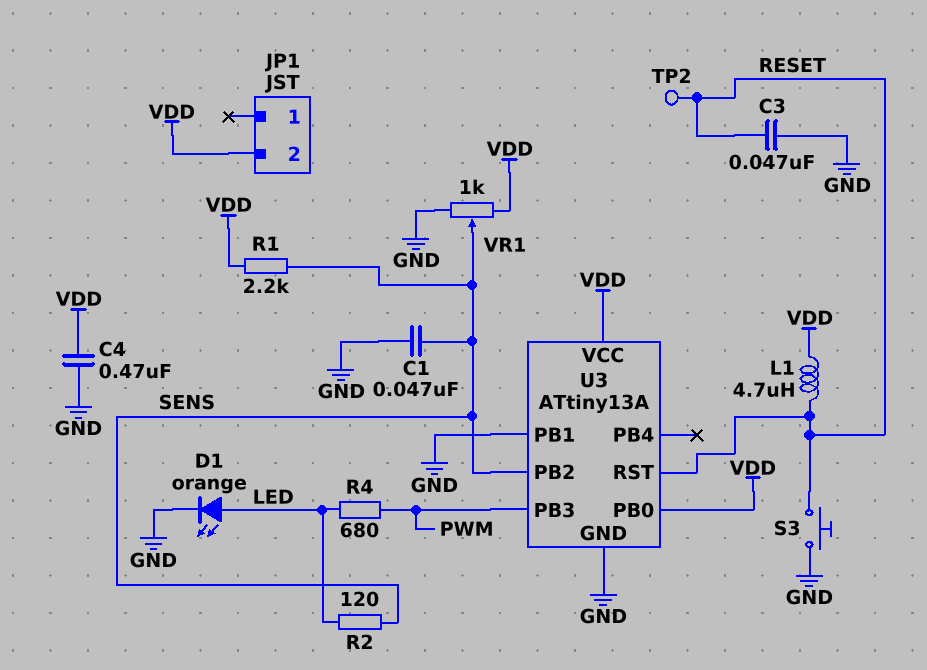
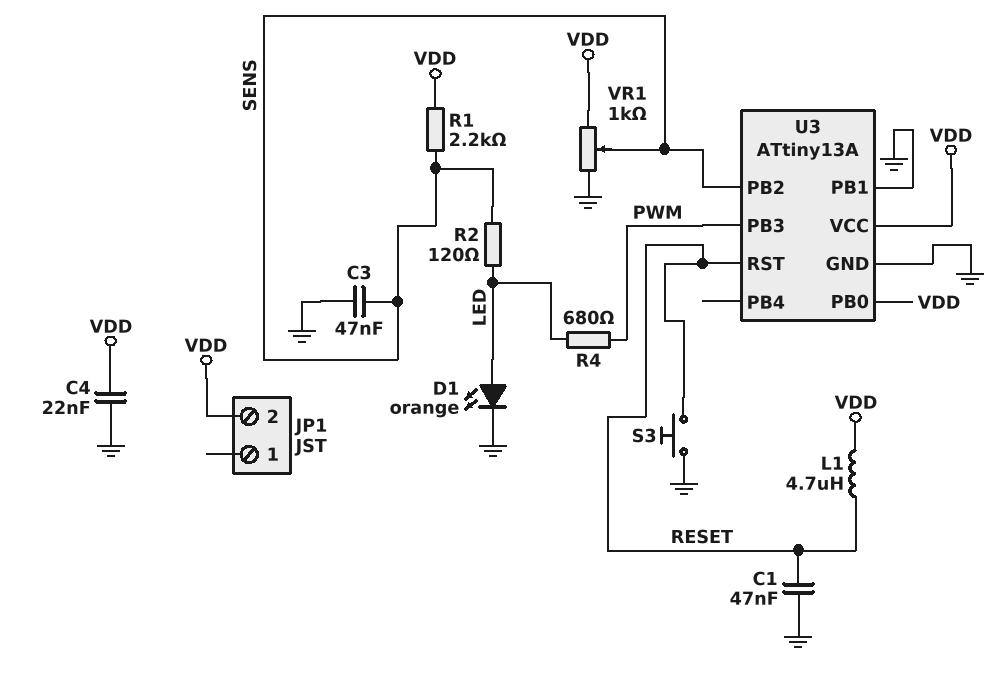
C1: 47nF (GND, SENS) -> 47nF (GND, RESET)
C3: 47nF (GND, RESET) -> 47nF (GND, SENS)
C4: 470nF (GND, VDD) -> 22nF (GND, VDD)
TP2: test point (RESET) -> none

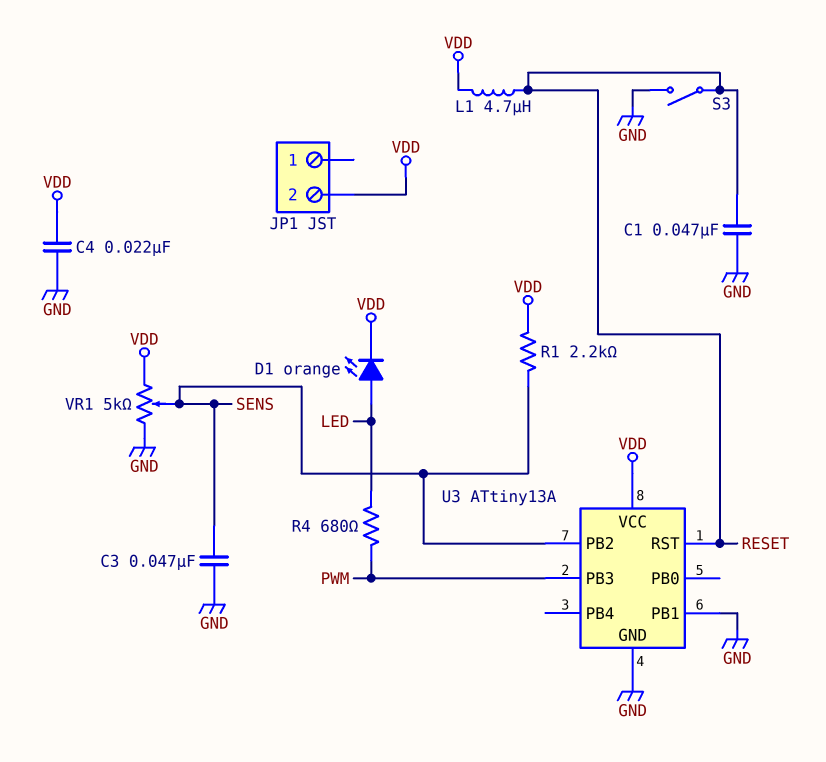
D1: LED orange (A LED, K GND) -> LED orange (A LED, K VDD)
R2: 120 (LED, SENS) -> none
S3: button (GND, RESET) -> switch (GND, RESET)
U3 pin PB0: VDD -> none
VR1: 1k (GND, VDD, wiper SENS) -> 5k (GND, VDD, wiper SENS)

